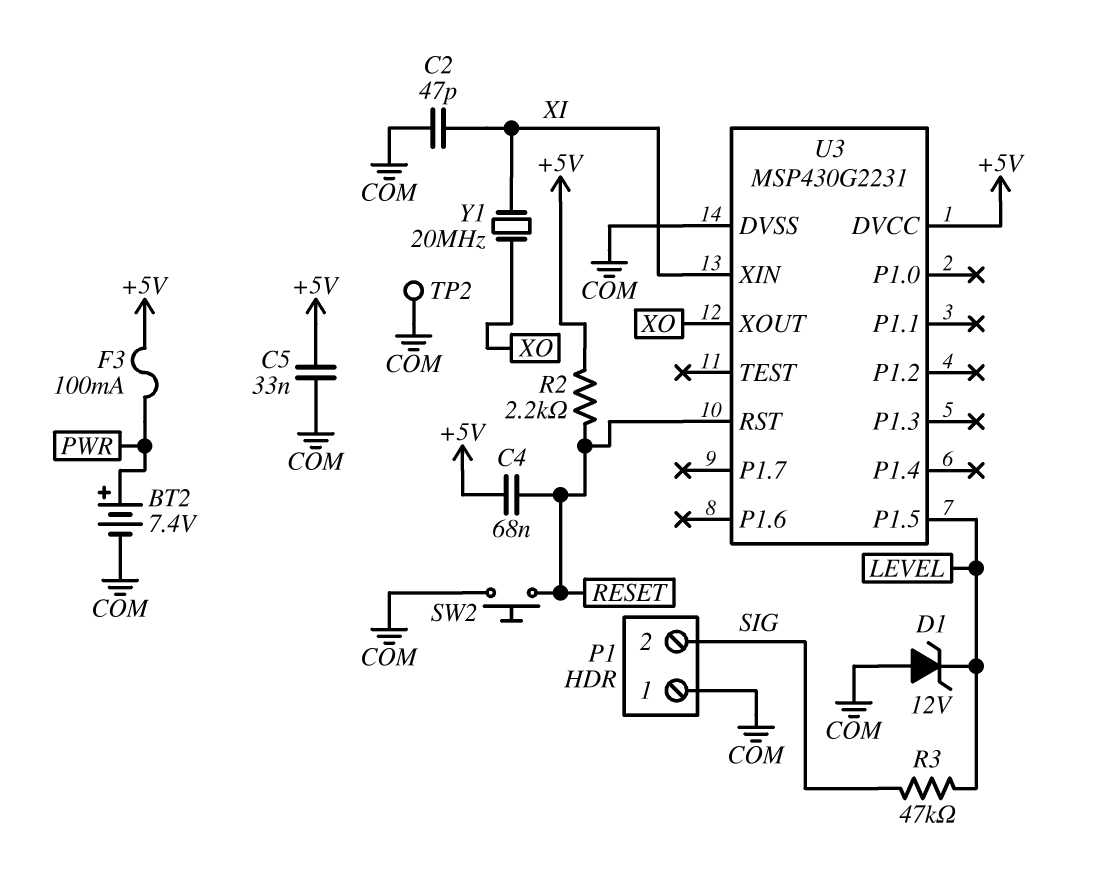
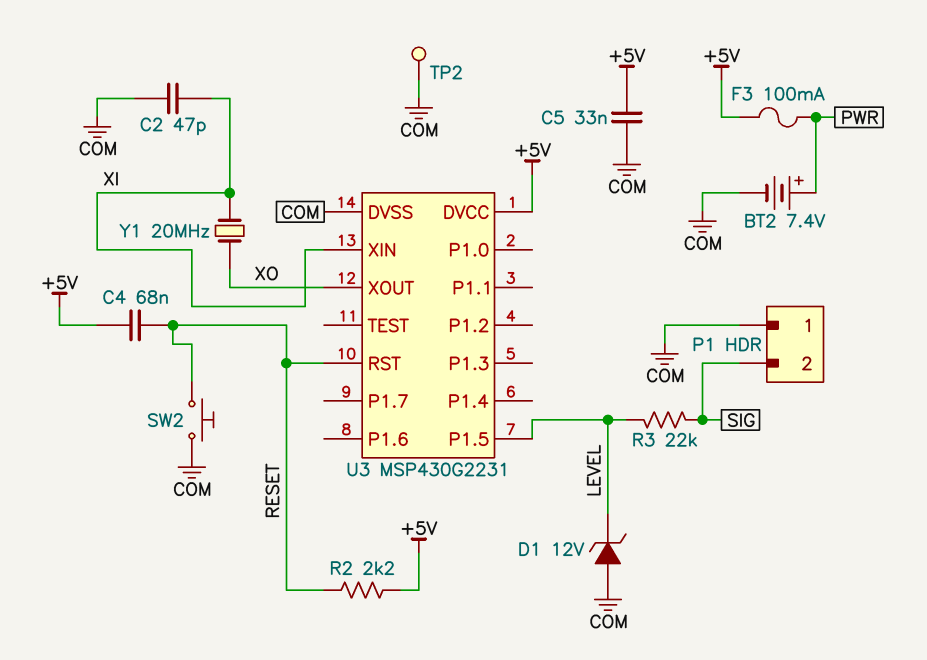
R3: 47k (LEVEL, SIG) -> 22k (LEVEL, SIG)

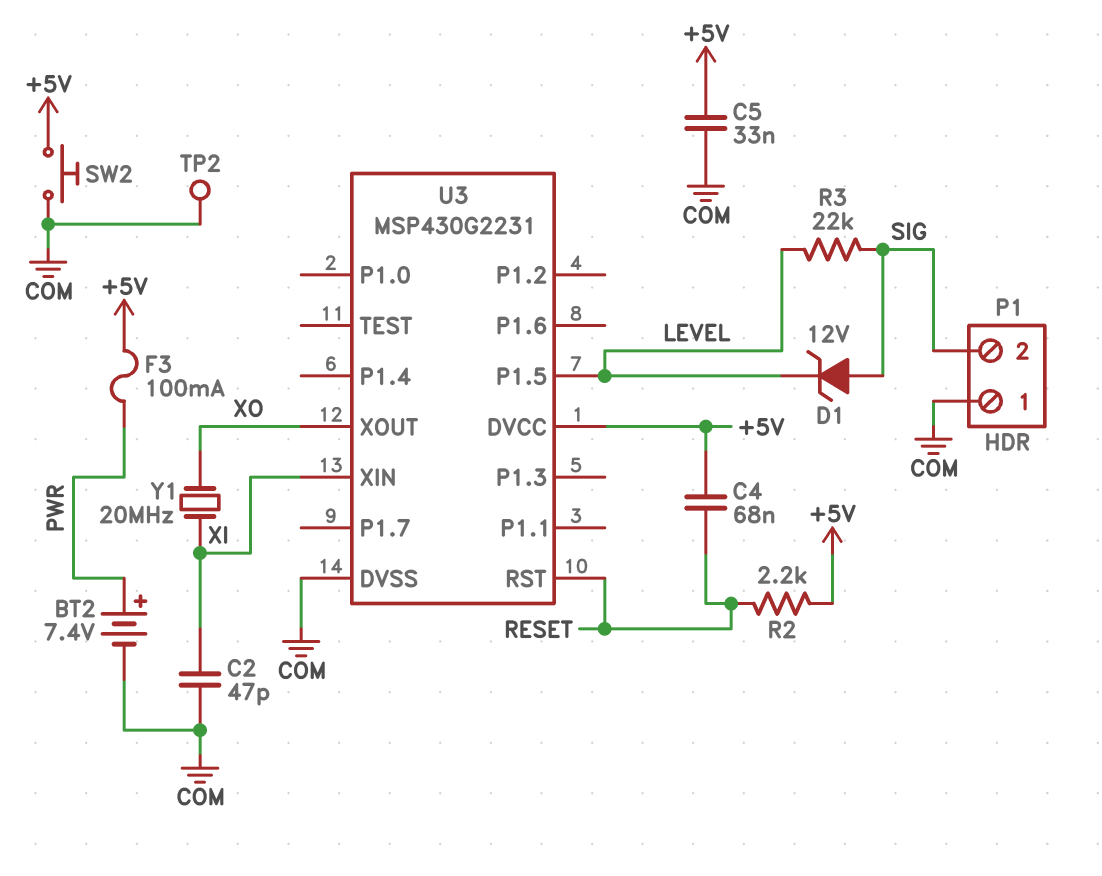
D1: zener 12V (A COM, K LEVEL) -> zener 12V (A SIG, K LEVEL)
SW2: button (COM, RESET) -> button (+5V, COM)

